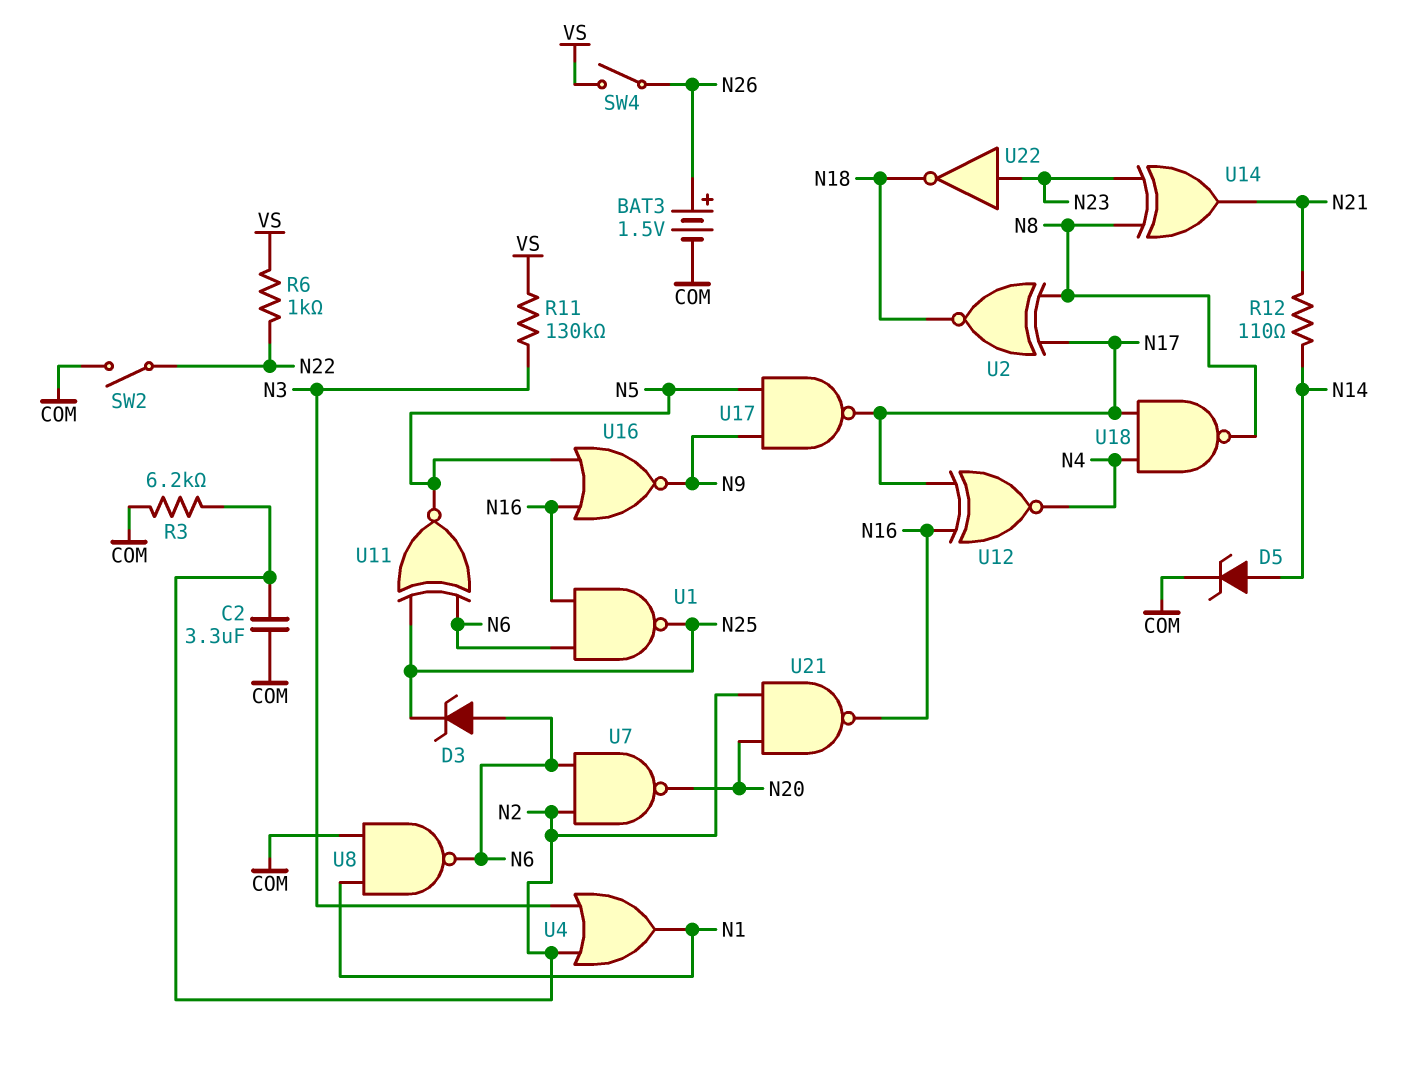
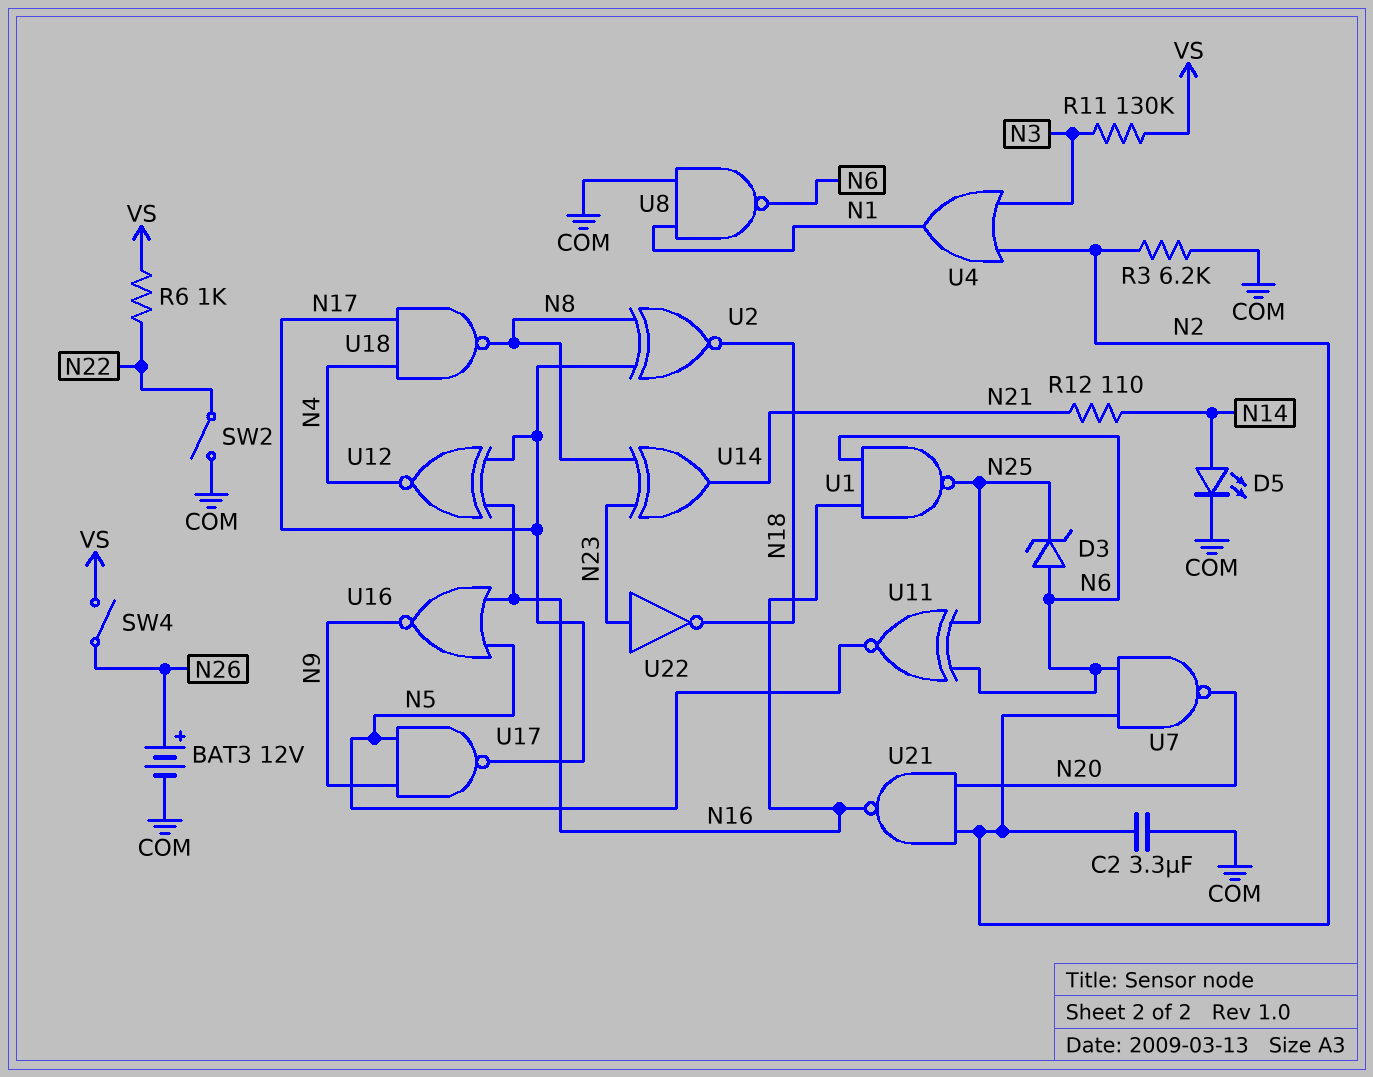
BAT3: 1.5V (plus N26, minus COM) -> 12V (plus N26, minus COM)
D5: zener (A N14, K COM) -> LED (A N14, K COM)

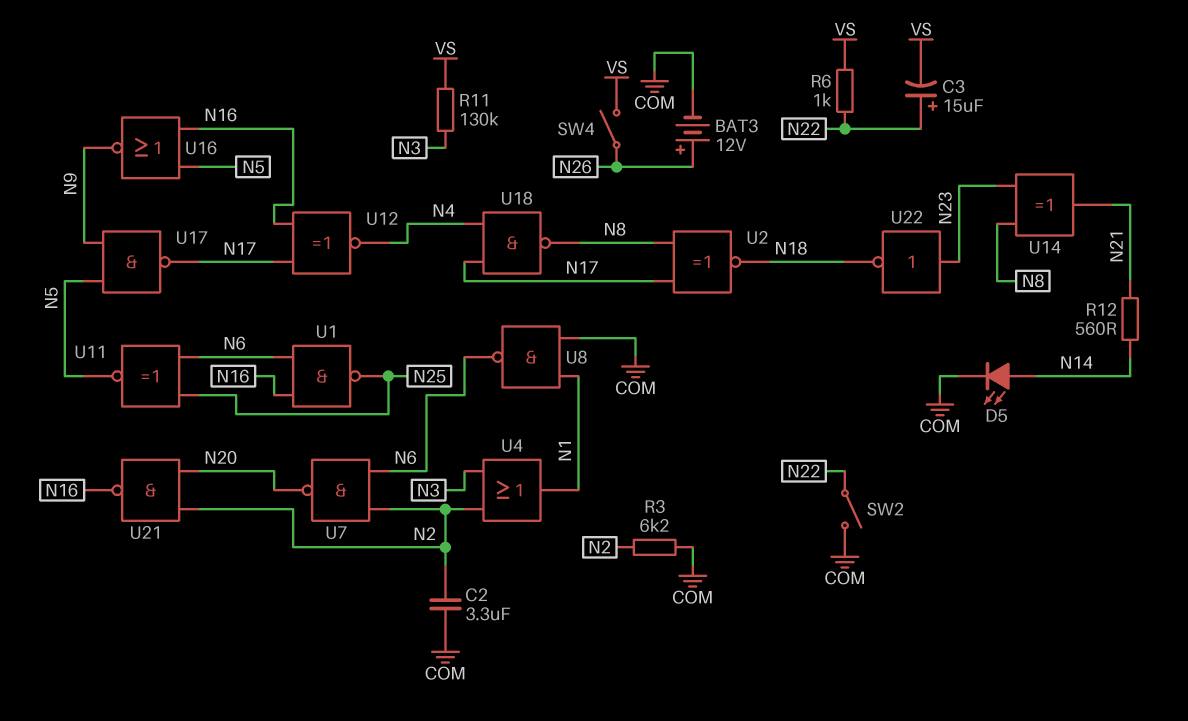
C3: none -> 15uF (plus N22, minus VS)
D3: zener (A N6, K N25) -> none
R12: 110 (N14, N21) -> 560 (N14, N21)

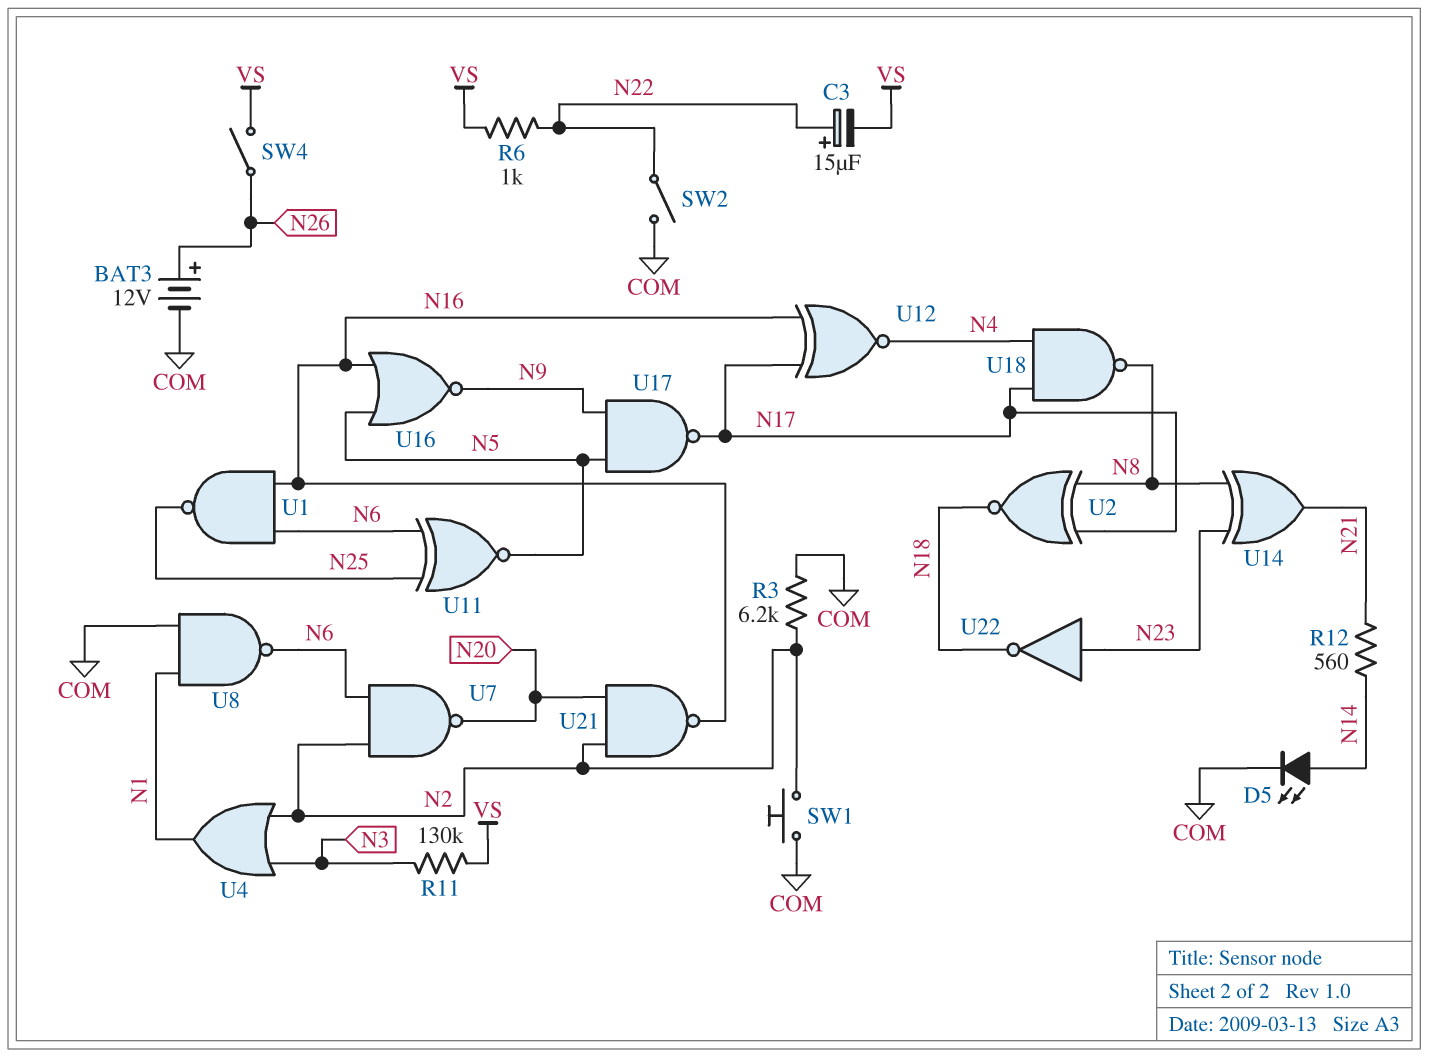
C2: 3.3uF (COM, N2) -> none
SW1: none -> button (COM, N2)

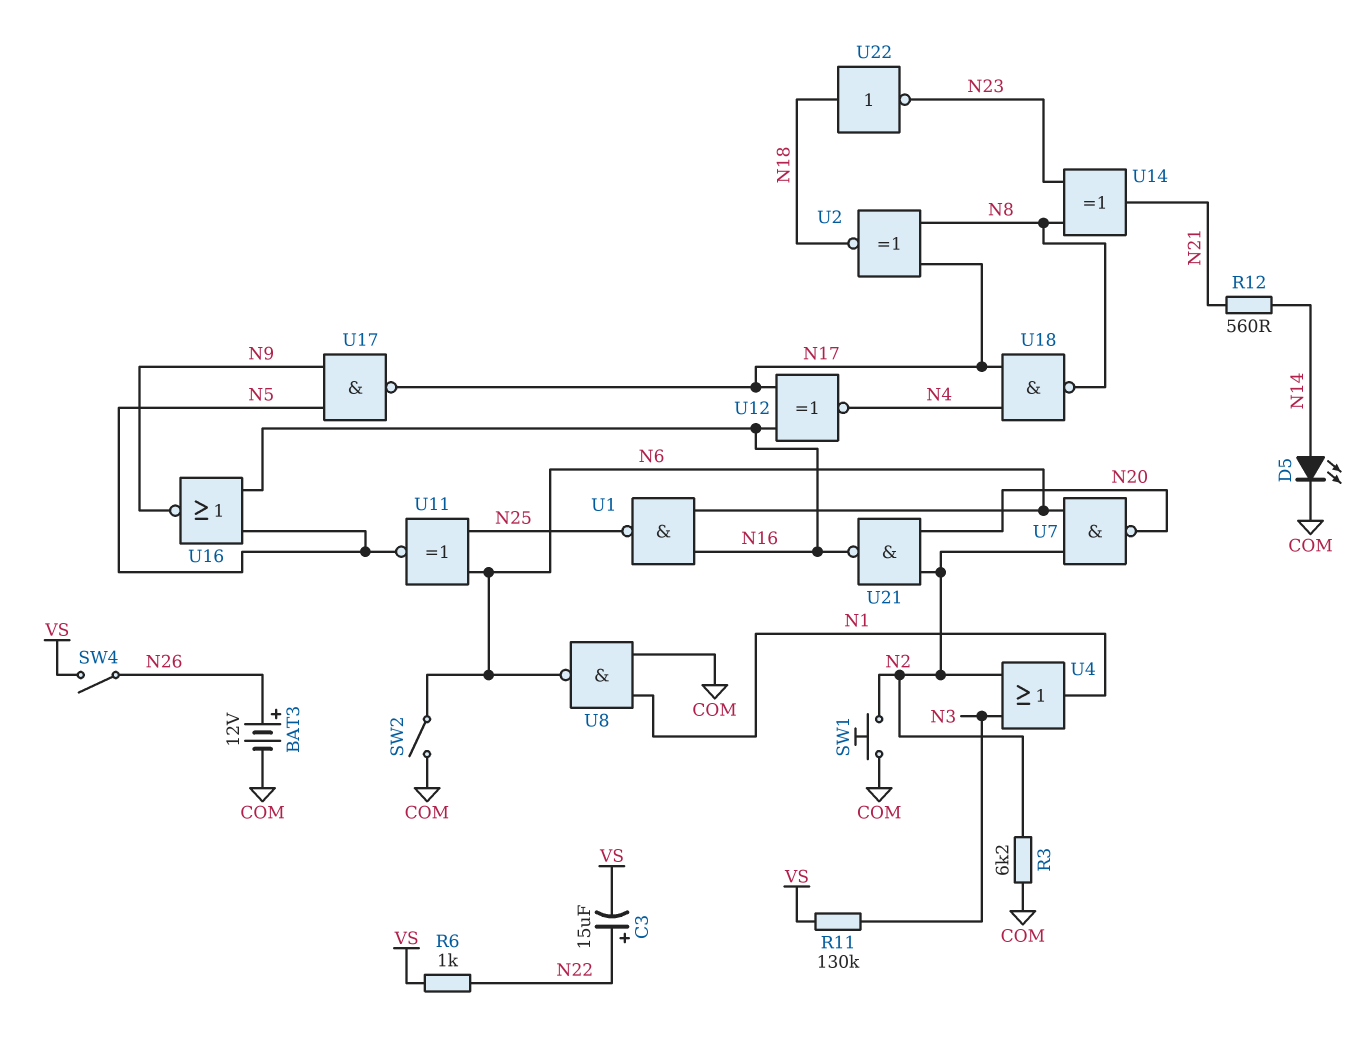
SW2: switch (COM, N22) -> switch (COM, N6)
U22: NOT (in N23, out N18) -> NOT (in N18, out N23)

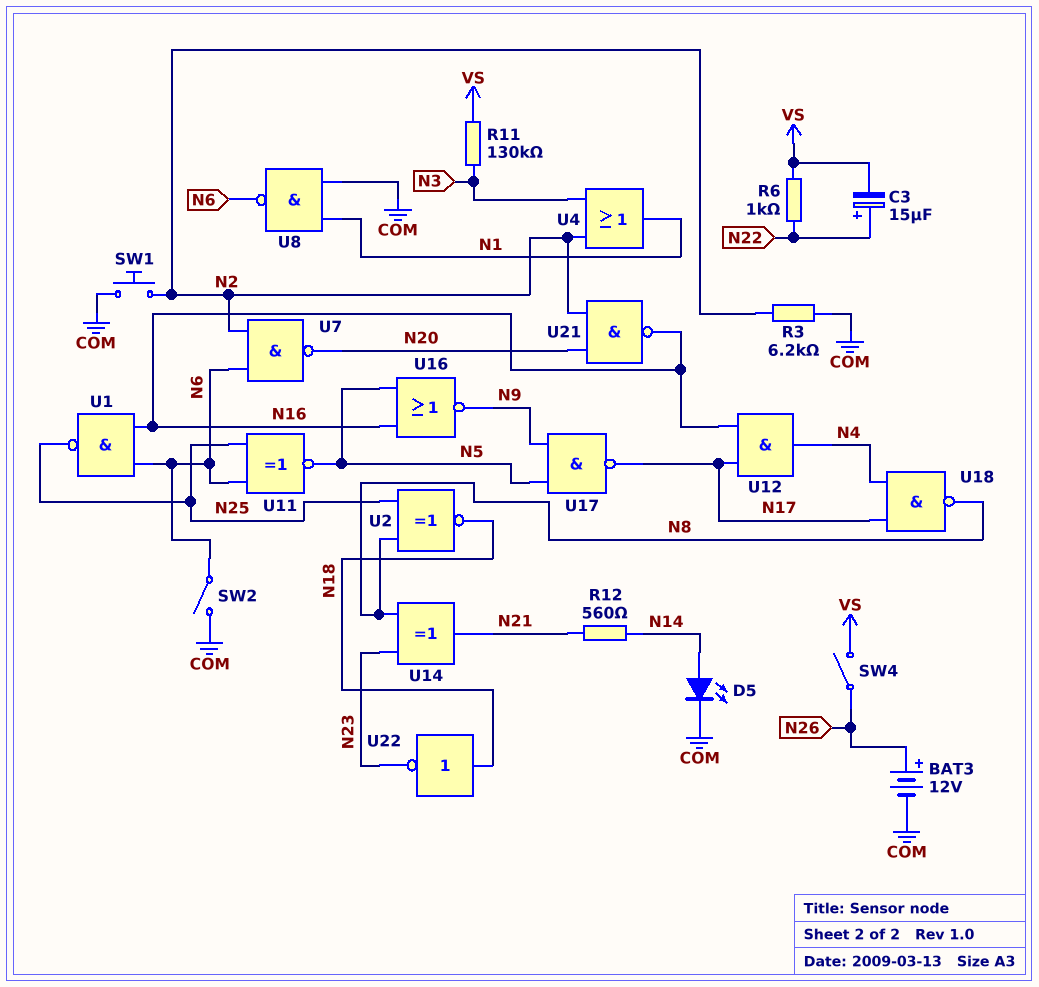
U2: XNOR (in N8, in N17, out N18) -> XNOR (in N8, in N25, out N18)
U12: XNOR (in N16, in N17, out N4) -> AND (in N16, in N17, out N4)

